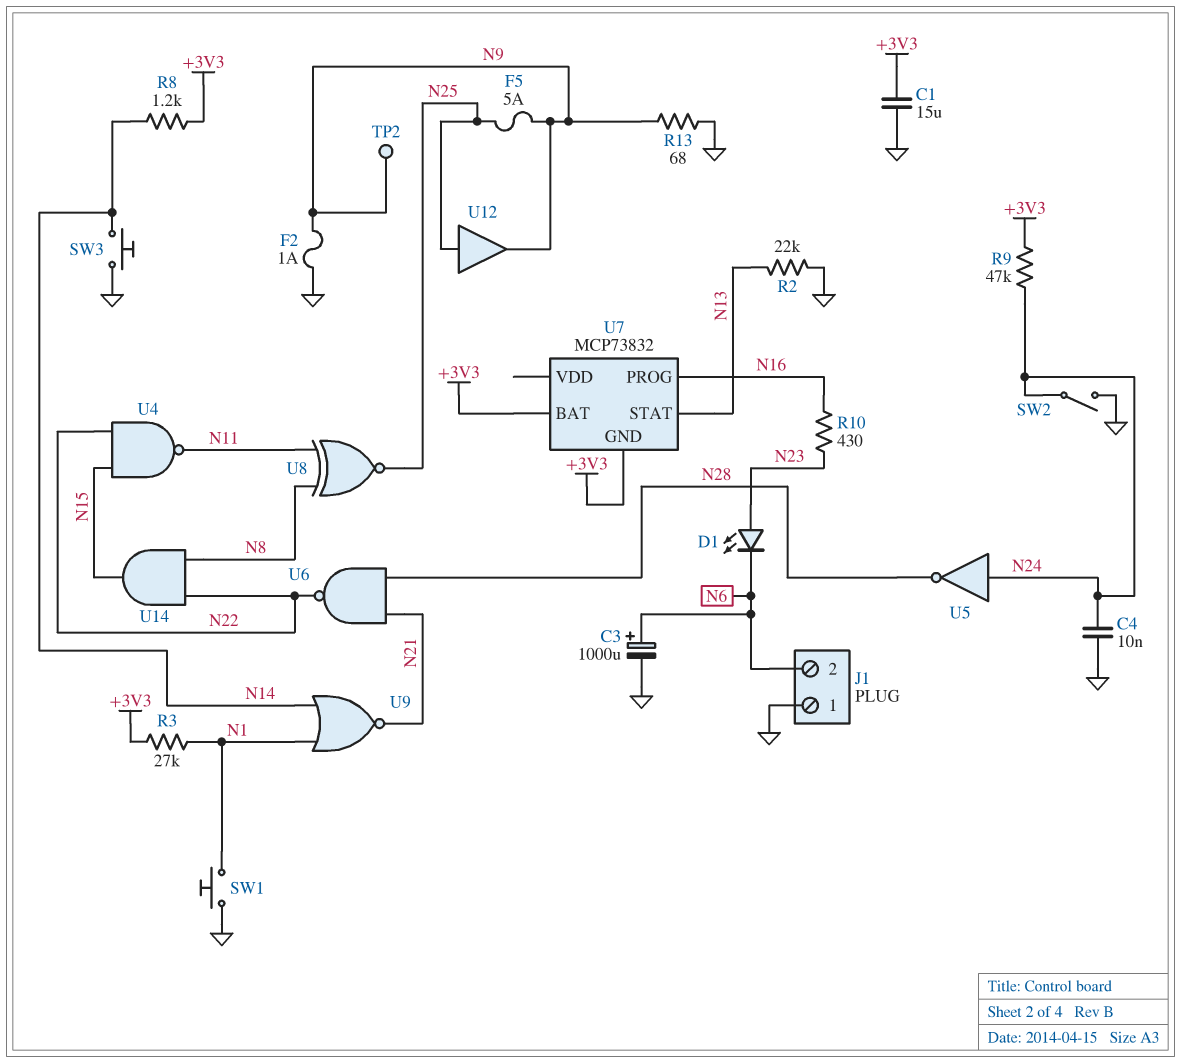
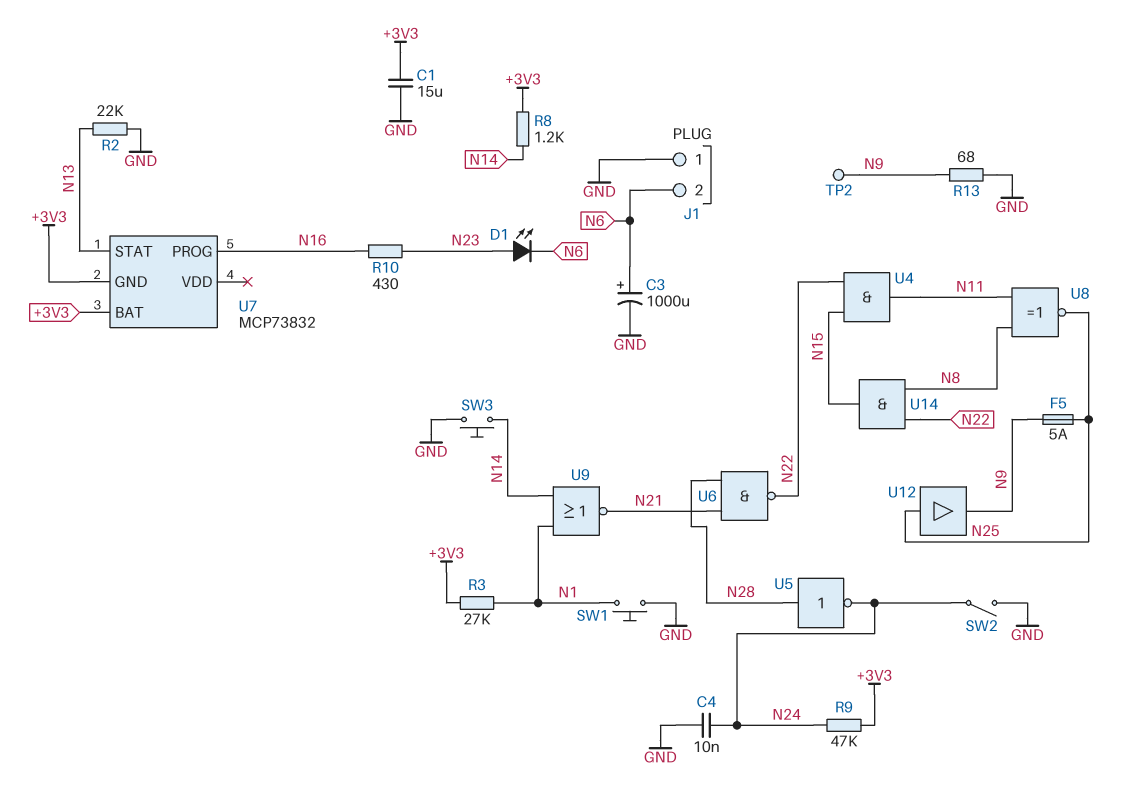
F2: 1A (GND, N9) -> none
U4: NAND (in N15, in N22, out N11) -> AND (in N15, in N22, out N11)
U5: NOT (in N24, out N28) -> NOT (in N28, out N24)

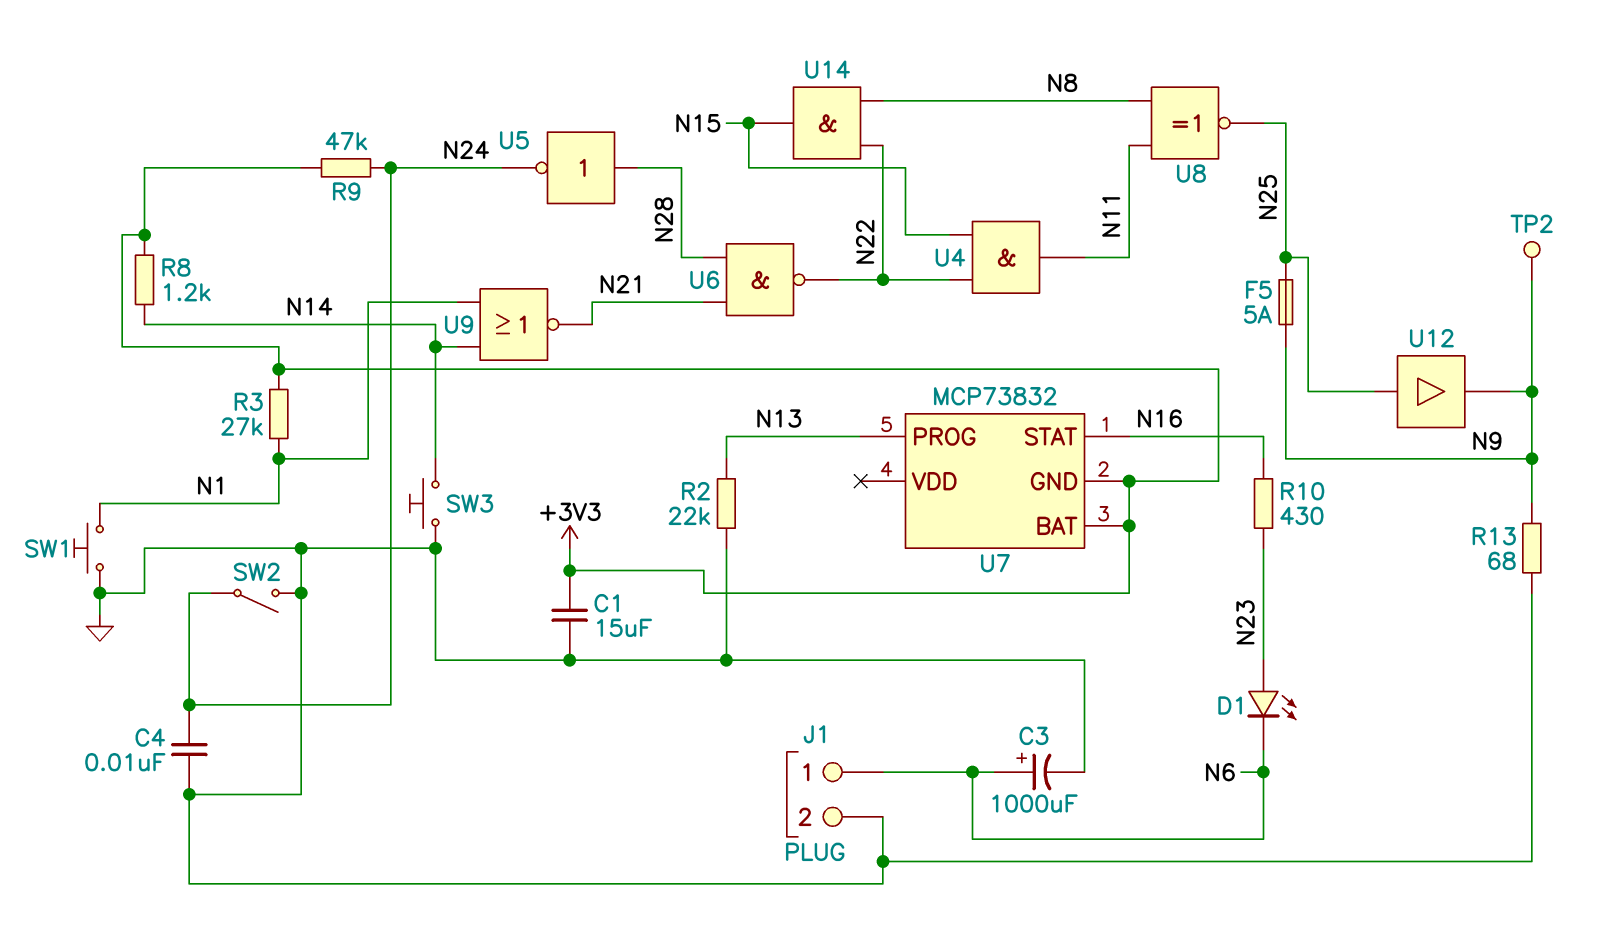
J1 pin 1: GND -> N6
J1 pin 2: N6 -> GND
U7 pin PROG: N16 -> N13
U7 pin STAT: N13 -> N16

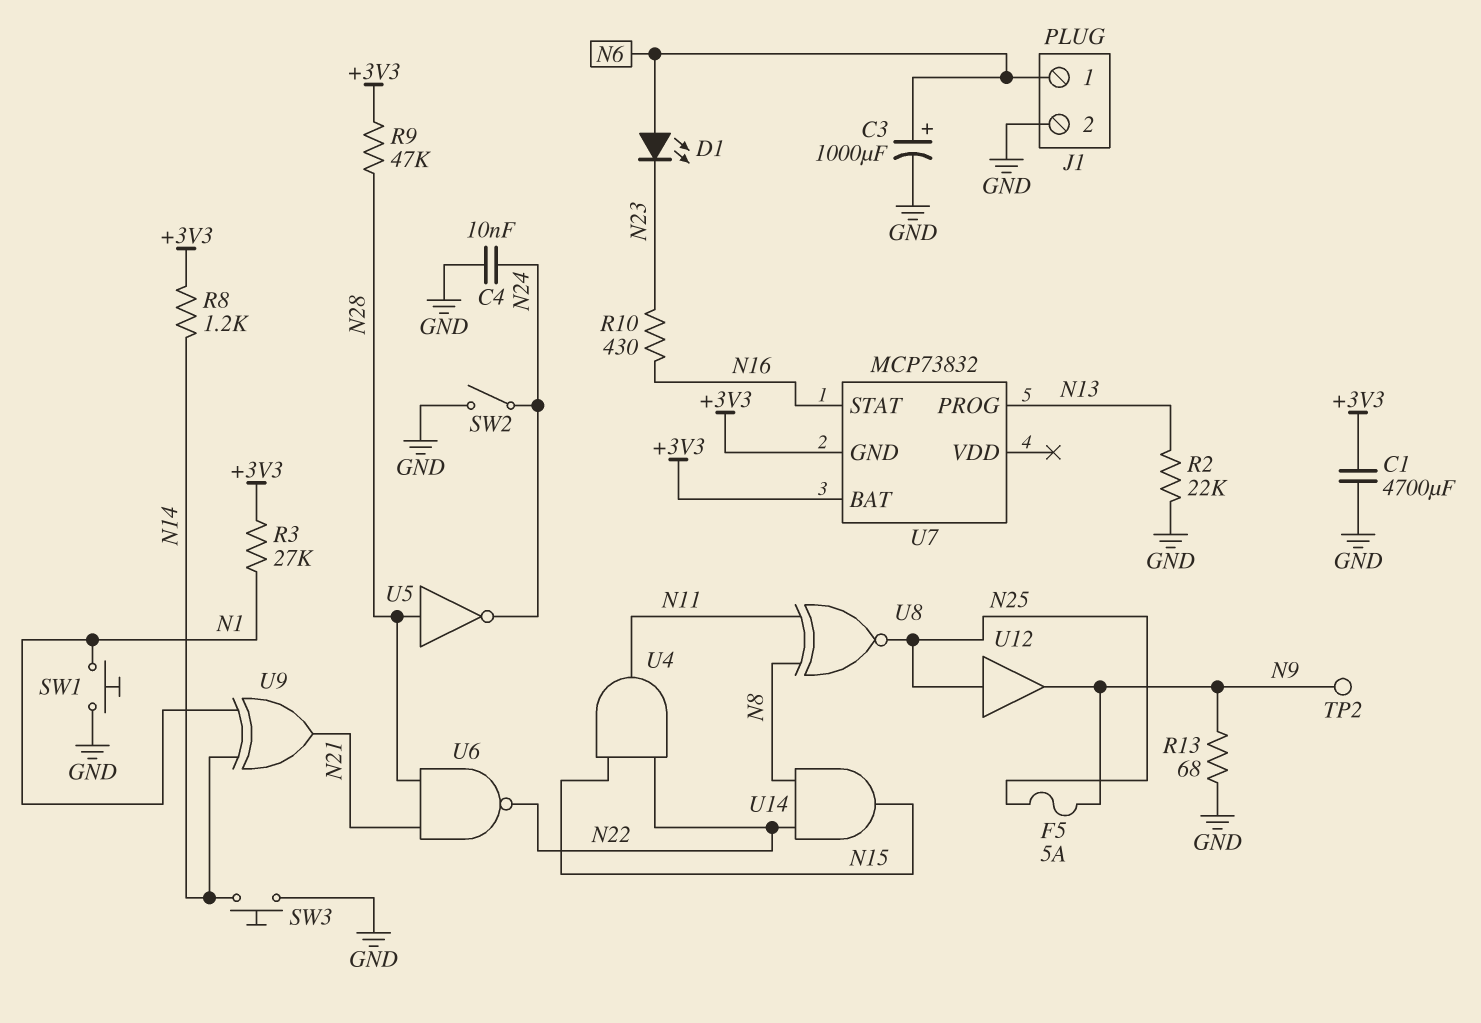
C1: 15uF (+3V3, GND) -> 4700uF (+3V3, GND)
D1: LED (A N23, K N6) -> LED (A N6, K N23)
R9: 47k (+3V3, N24) -> 47k (+3V3, N28)
U9: NOR (in N1, in N14, out N21) -> XOR (in N1, in N14, out N21)

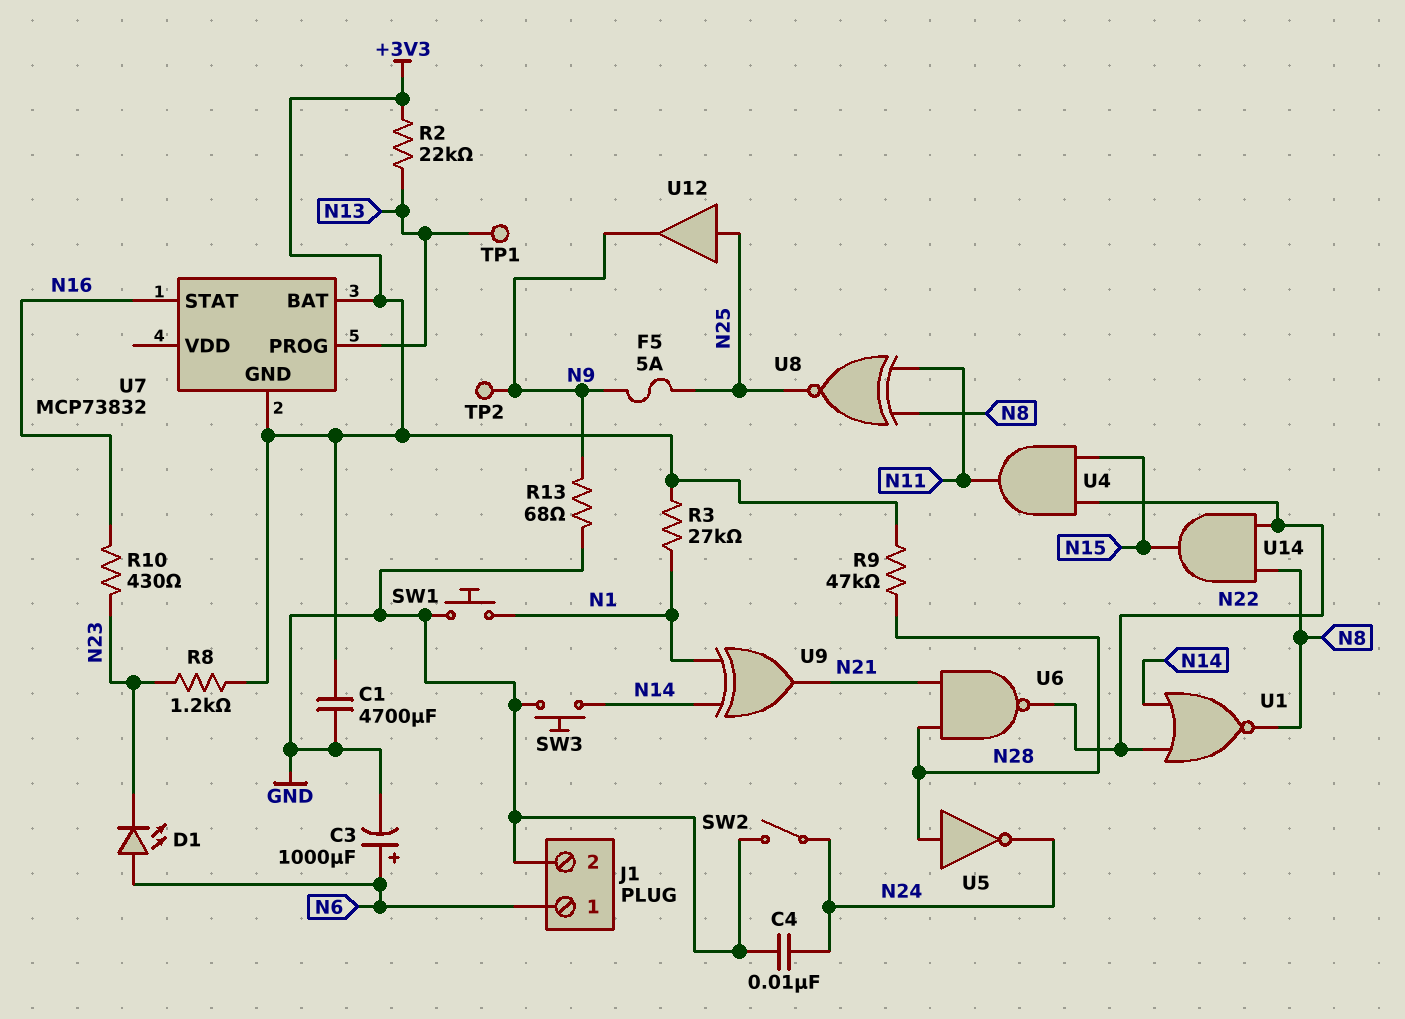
R2: 22k (GND, N13) -> 22k (+3V3, N13)
R8: 1.2k (+3V3, N14) -> 1.2k (+3V3, N23)
TP1: none -> test point (N13)
U1: none -> NOR (in N14, in N22, out N8)

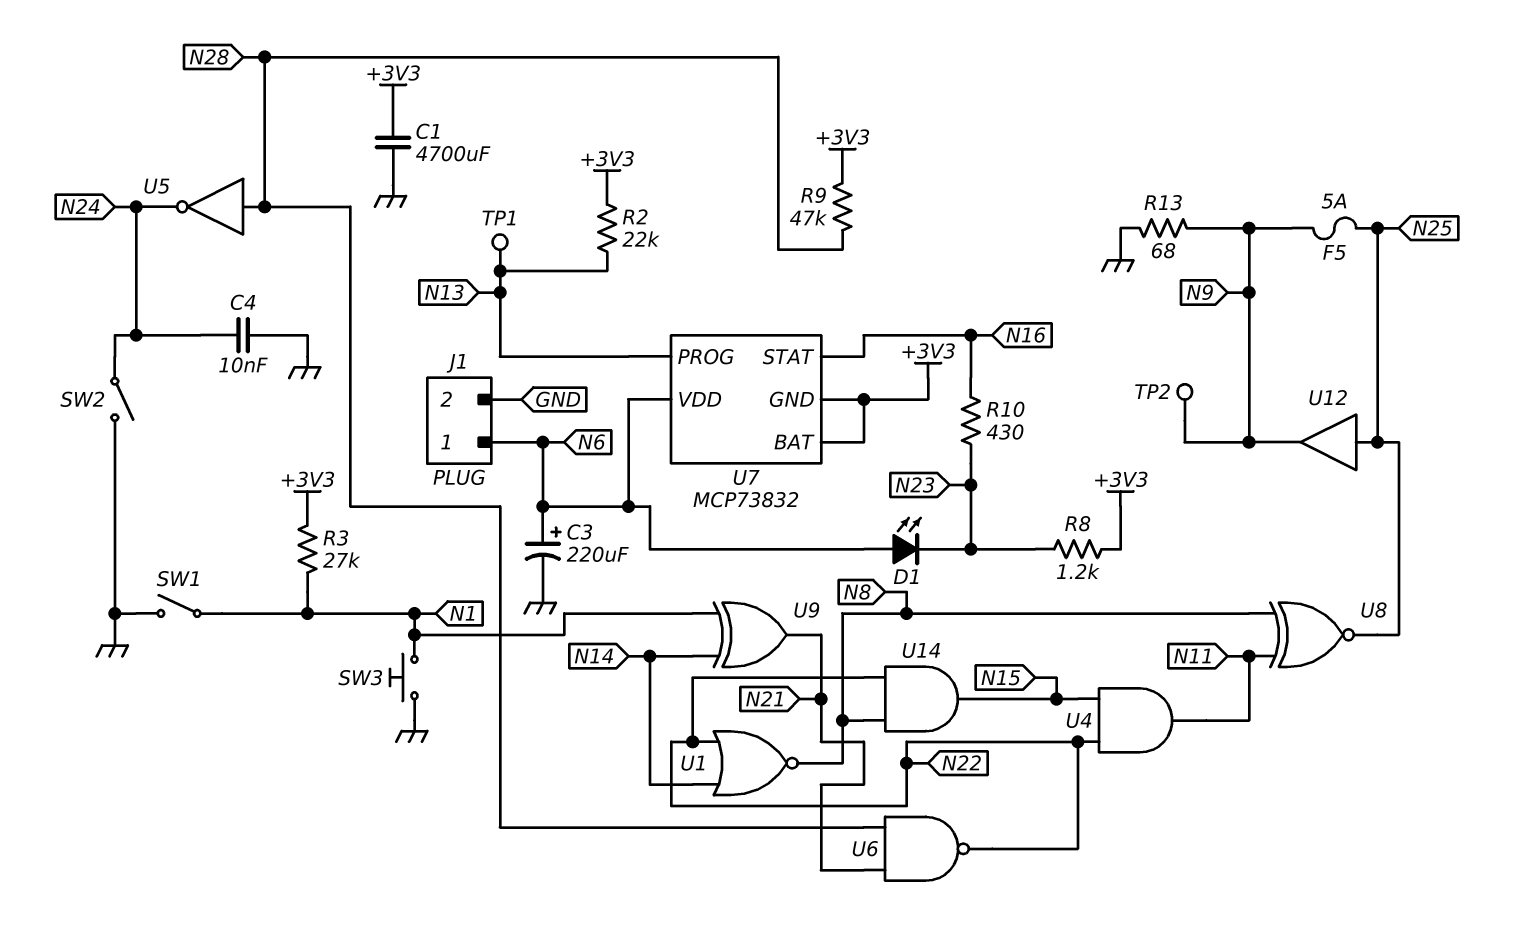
C3: 1000uF (plus N6, minus GND) -> 220uF (plus N6, minus GND)
SW1: button (GND, N1) -> switch (GND, N1)
SW3: button (GND, N14) -> button (GND, N1)
U7 pin VDD: none -> N6

